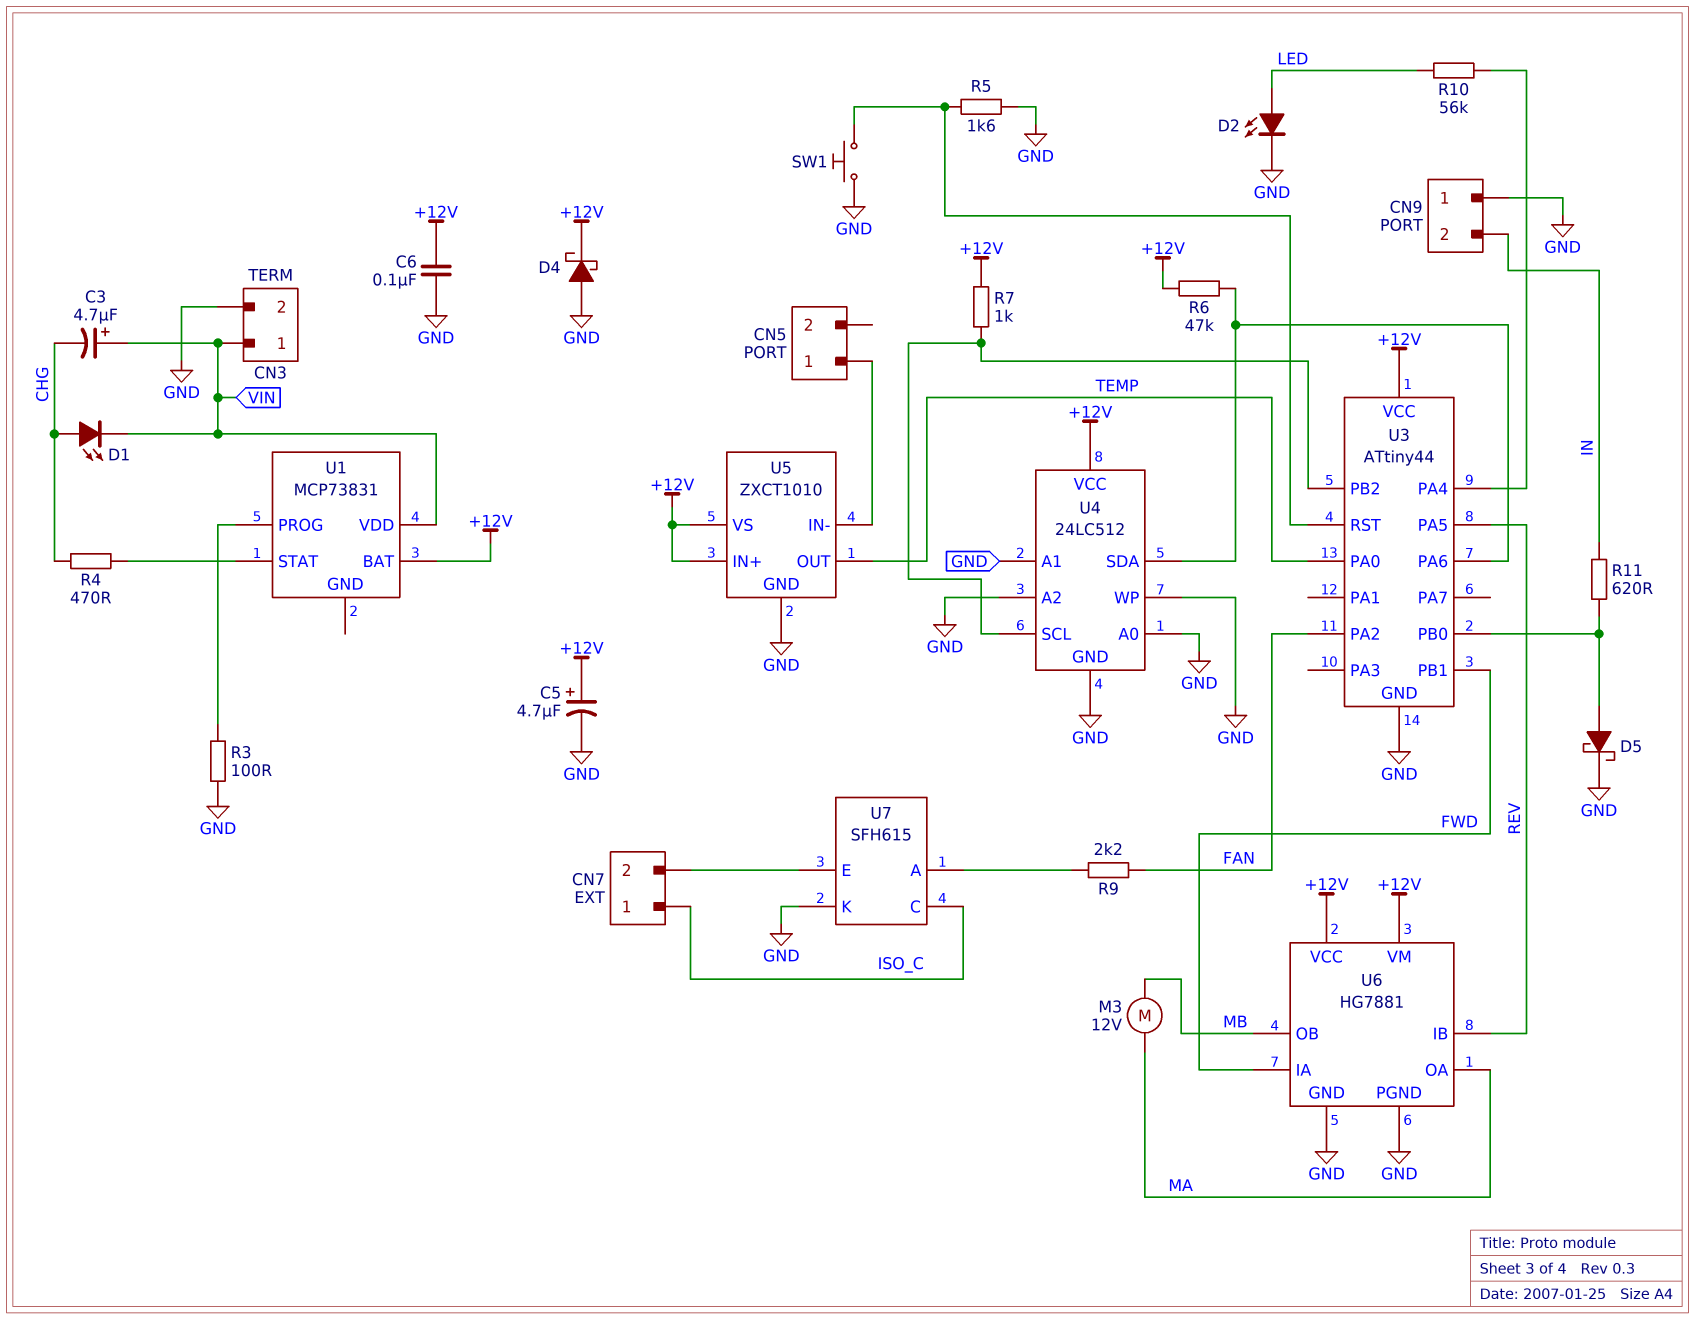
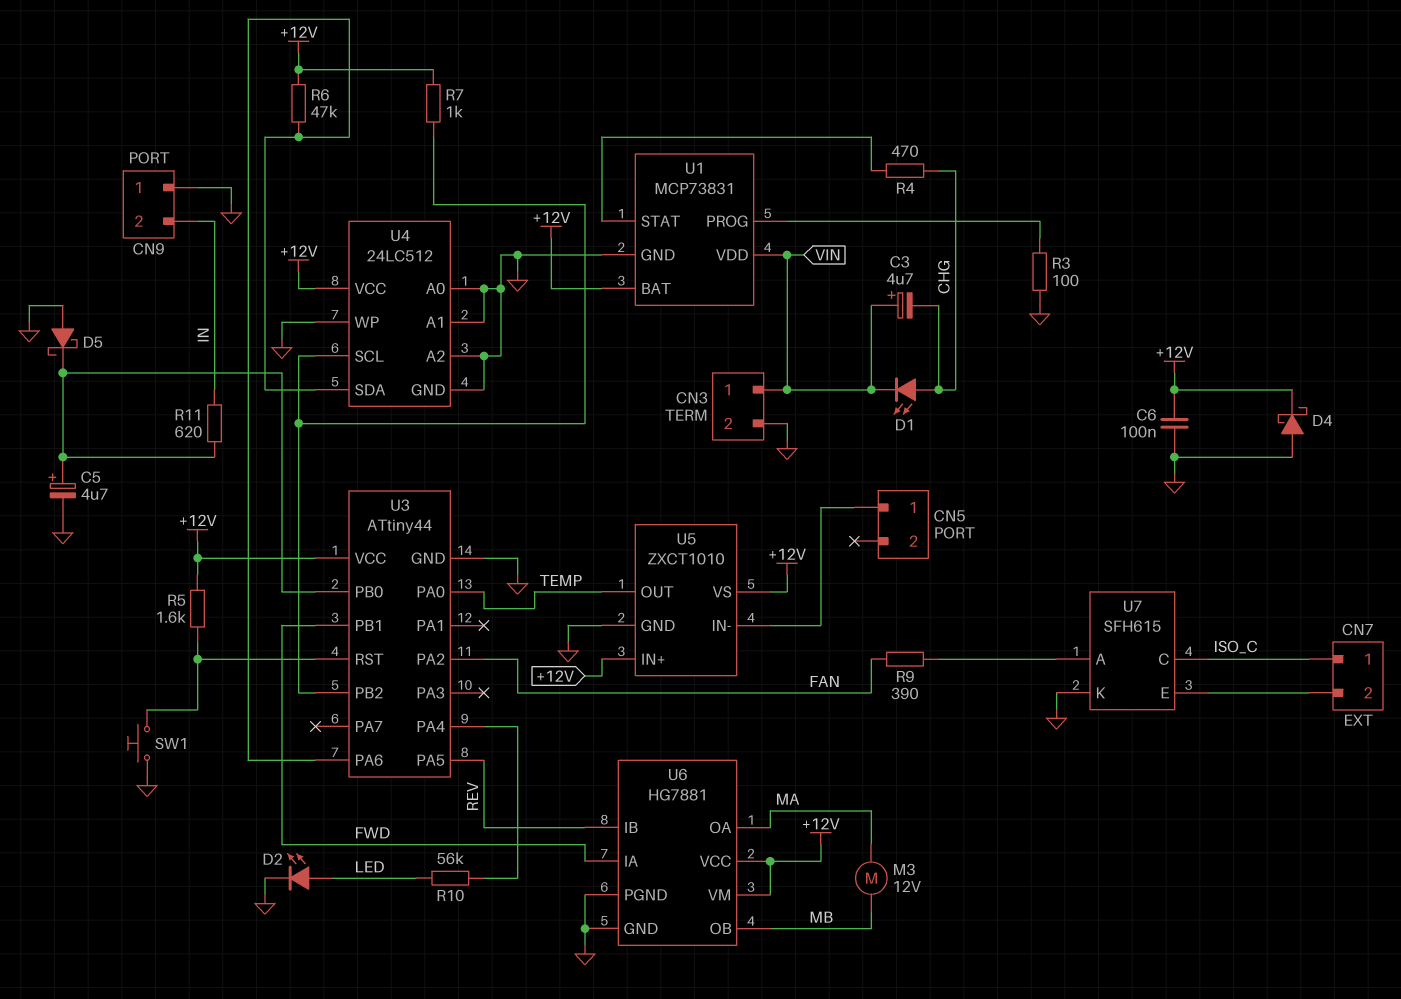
C5: 4.7uF (plus +12V, minus GND) -> 4.7uF (plus U3/PB0, minus GND)
D5: schottky (A U3/PB0, K GND) -> schottky (A GND, K U3/PB0)
R5: 1.6k (GND, U3/RST) -> 1.6k (+12V, U3/RST)
R9: 2.2k (FAN, U7/A) -> 390 (FAN, U7/A)
U1 pin GND: none -> GND

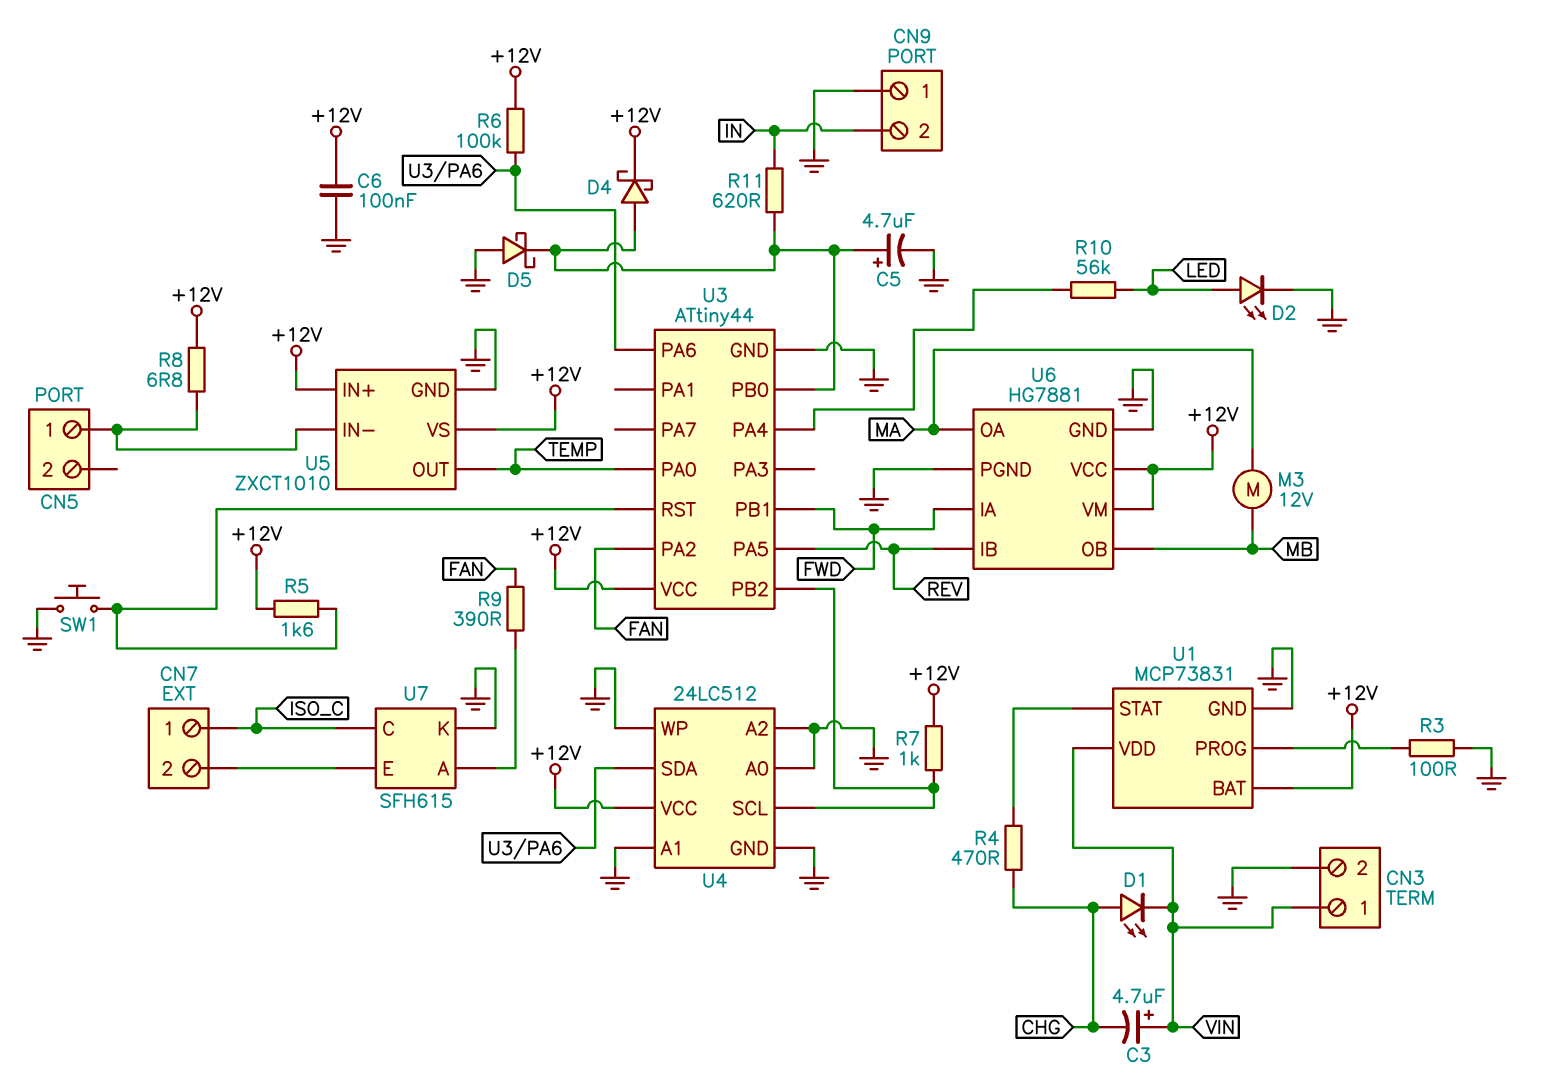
D4: schottky (A GND, K +12V) -> schottky (A U3/PB0, K +12V)
R6: 47k (+12V, U3/PA6) -> 100k (+12V, U3/PA6)
R8: none -> 6.8 (+12V, CN5/1)

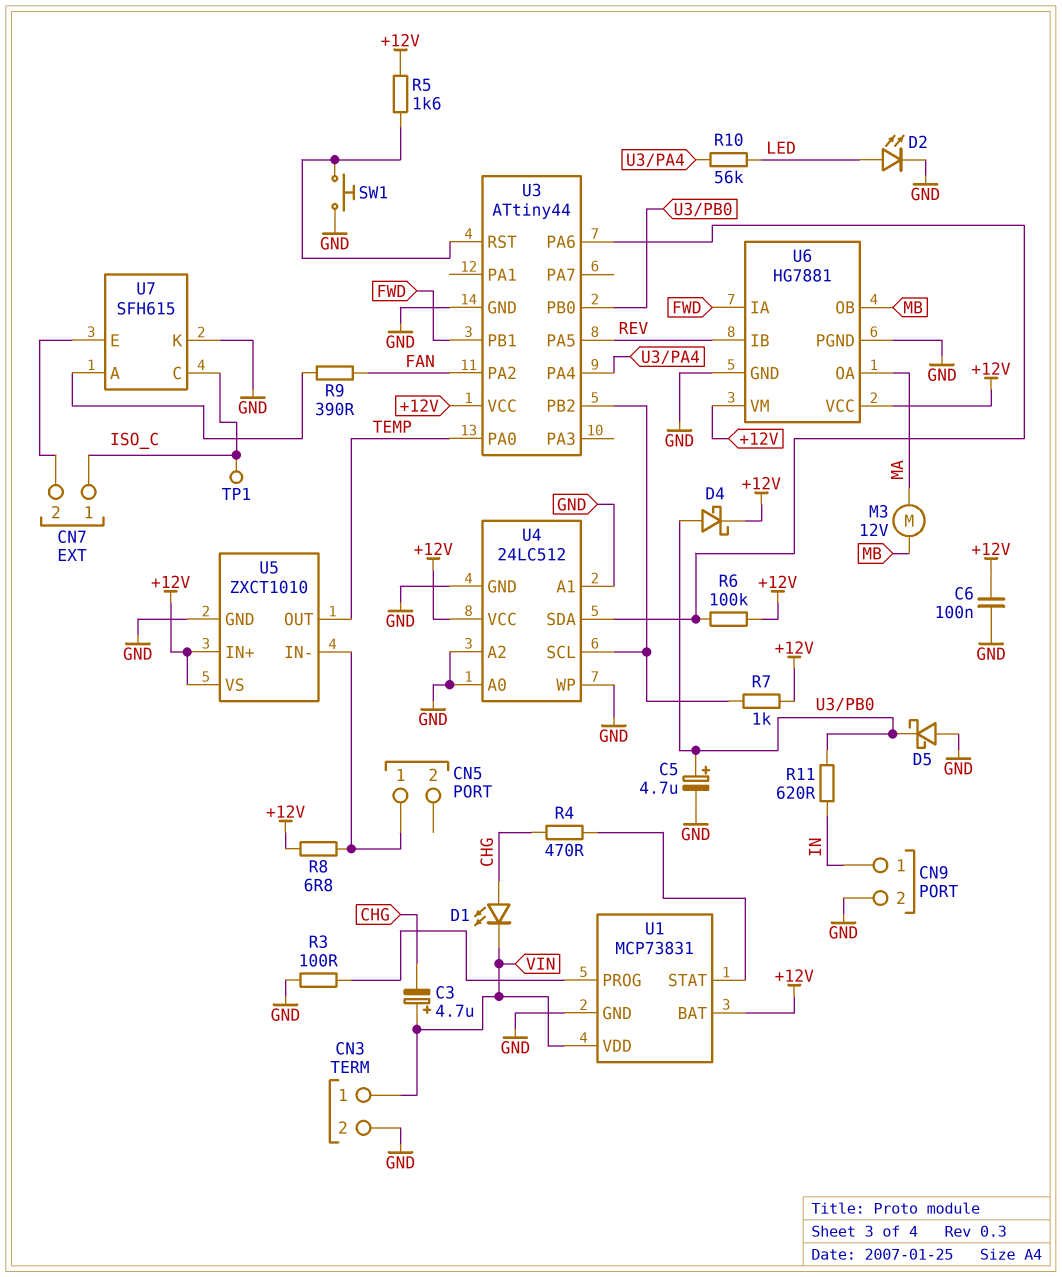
CN9 pin 1: GND -> IN
CN9 pin 2: IN -> GND
TP1: none -> test point (ISO_C)

